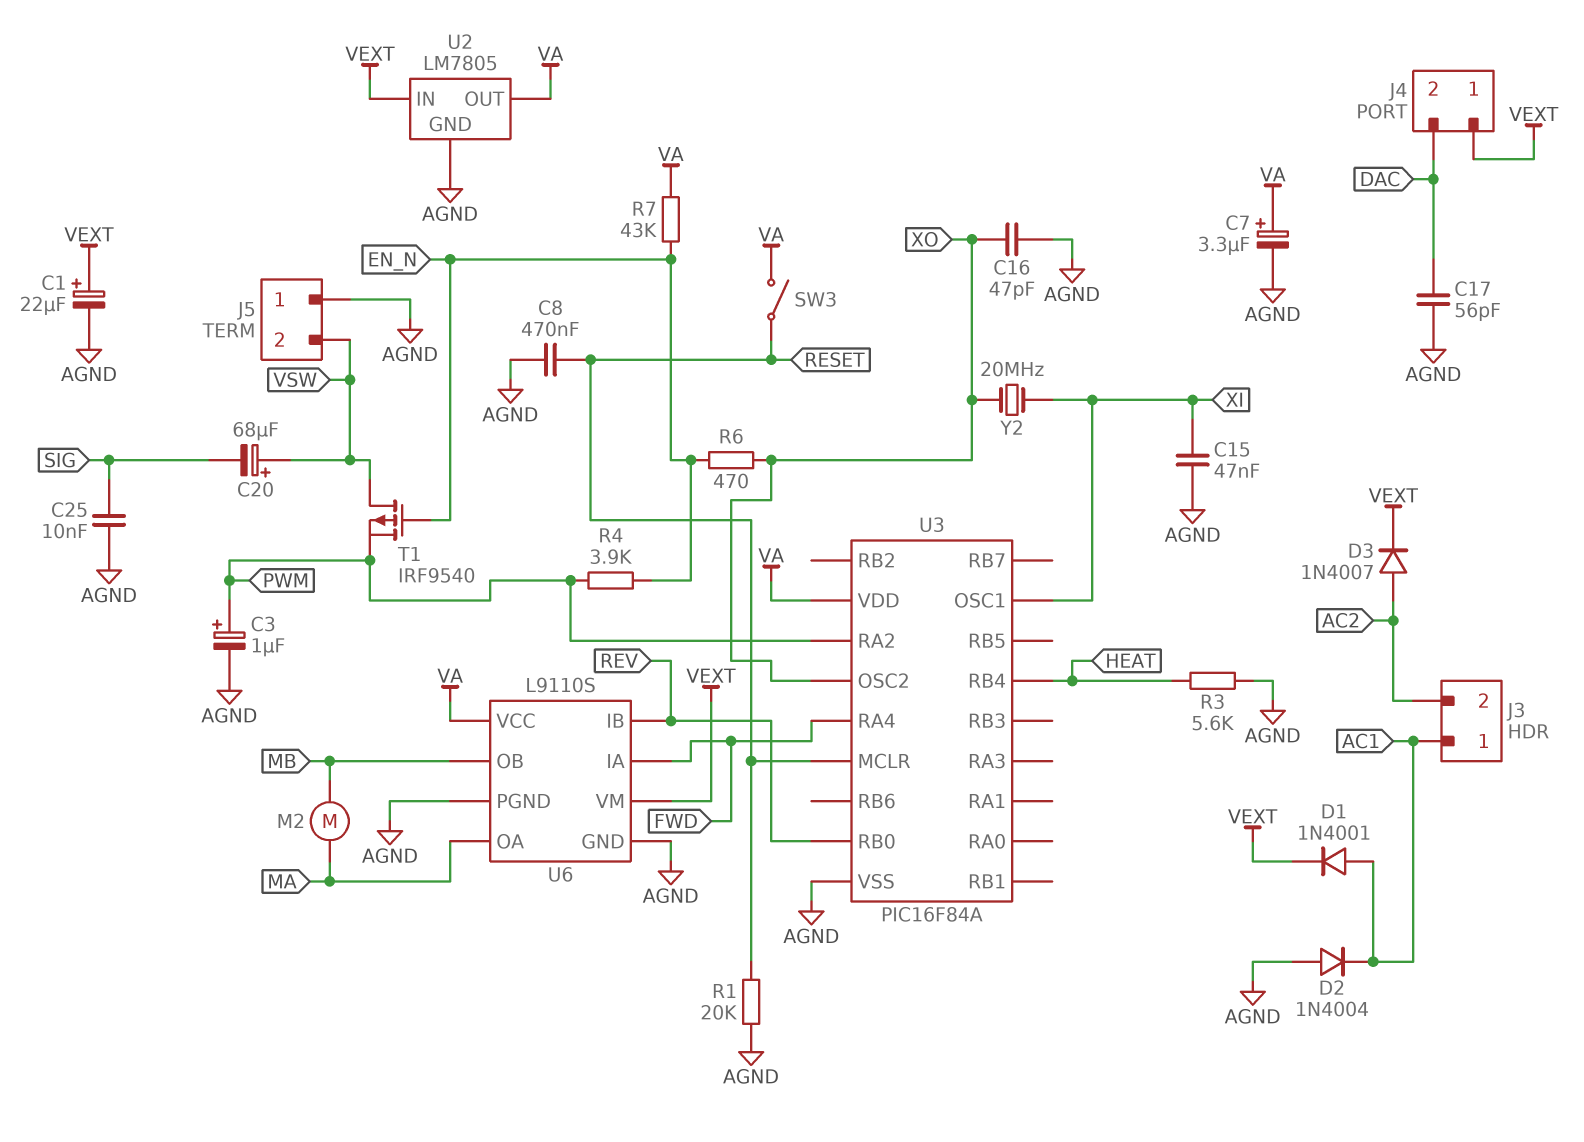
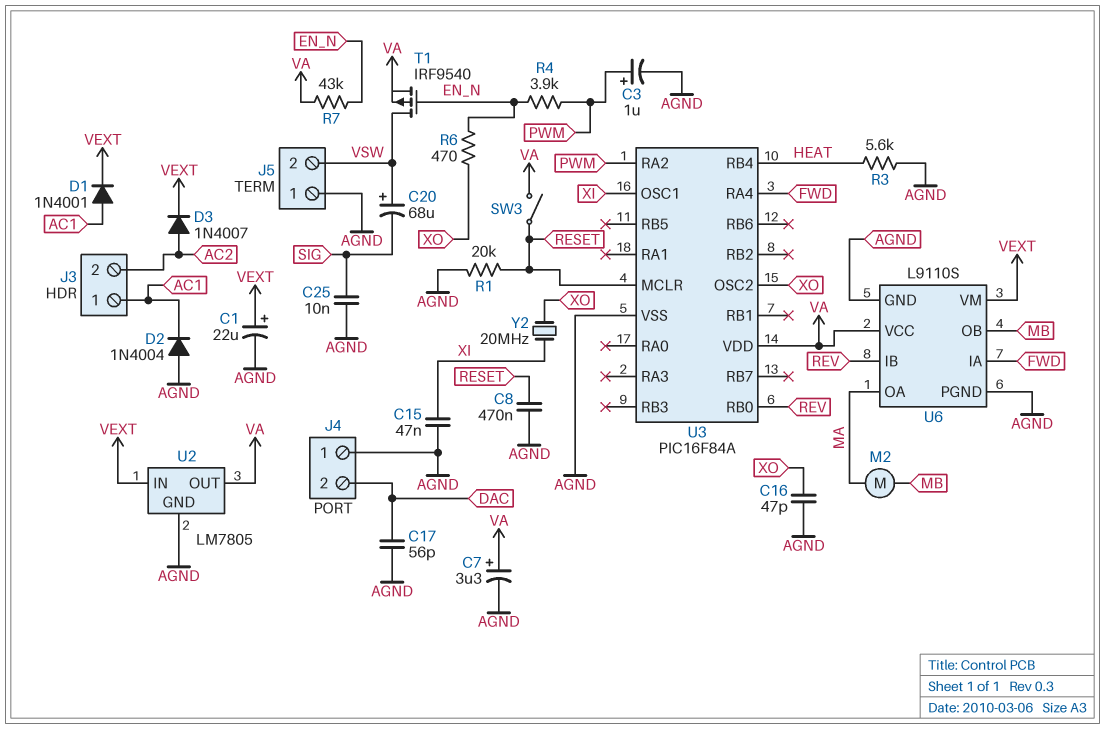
J4 pin 1: VEXT -> AGND
T1: PMOS IRF9540 (G EN_N, D VSW, S PWM) -> PMOS IRF9540 (G EN_N, D VSW, S VA)

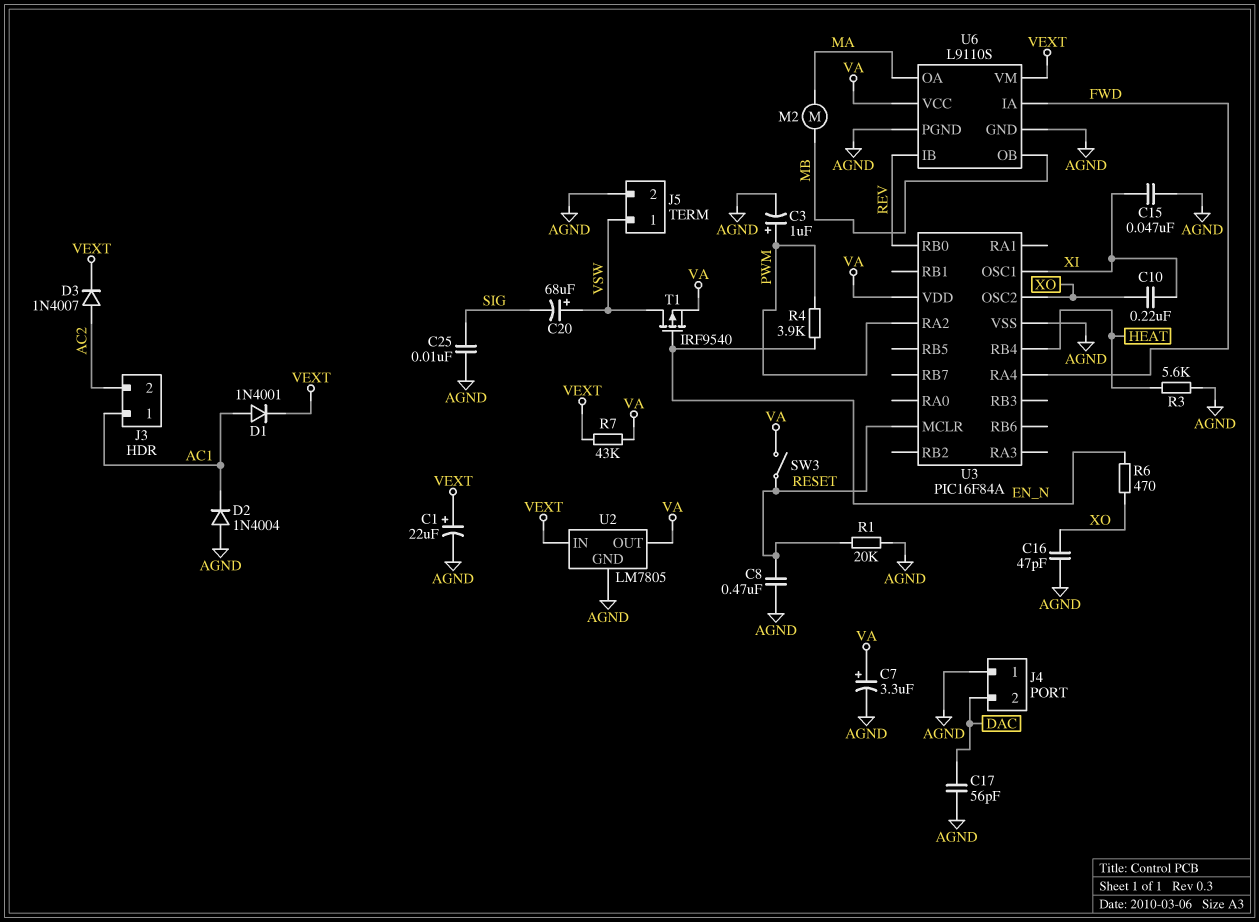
C10: none -> 220nF (XI, XO)
J5 pin 1: AGND -> VSW
J5 pin 2: VSW -> AGND
R7: 43k (EN_N, VA) -> 43k (VA, VEXT)
Y2: 20MHz (XI, XO) -> none

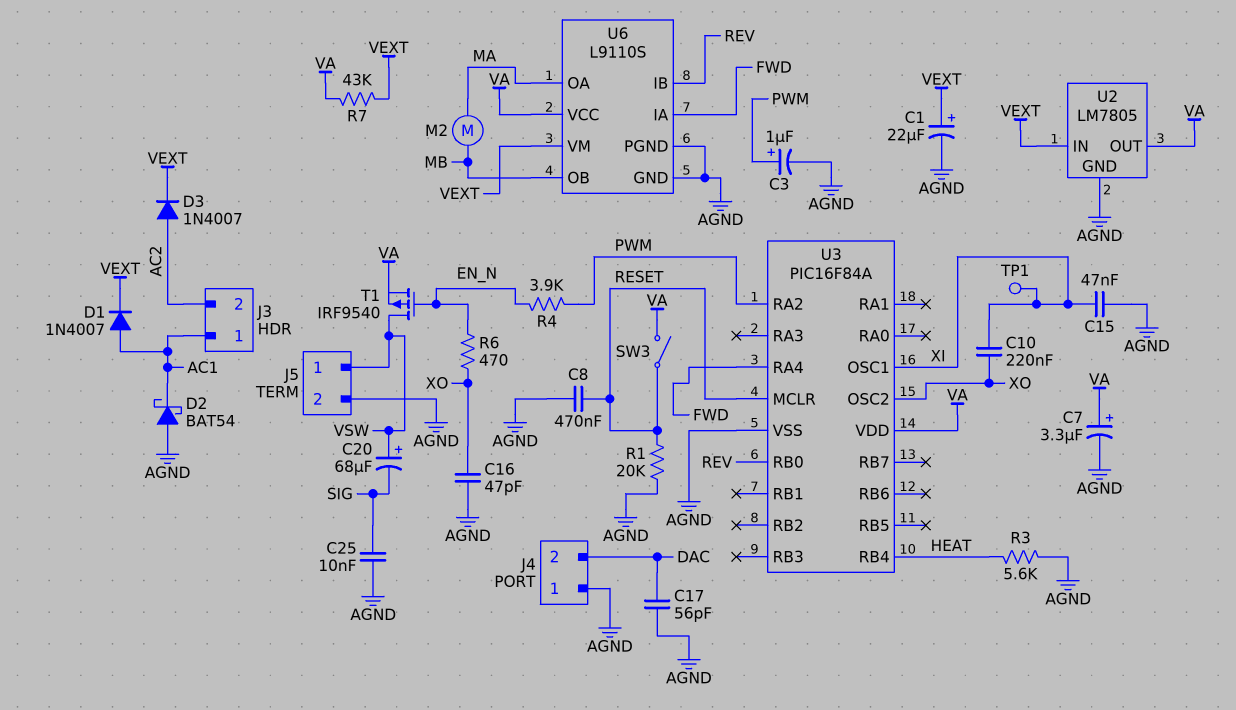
D1: diode 1N4001 (A AC1, K VEXT) -> diode 1N4007 (A AC1, K VEXT)
D2: diode 1N4004 (A AGND, K AC1) -> schottky BAT54 (A AGND, K AC1)
TP1: none -> test point (XI)

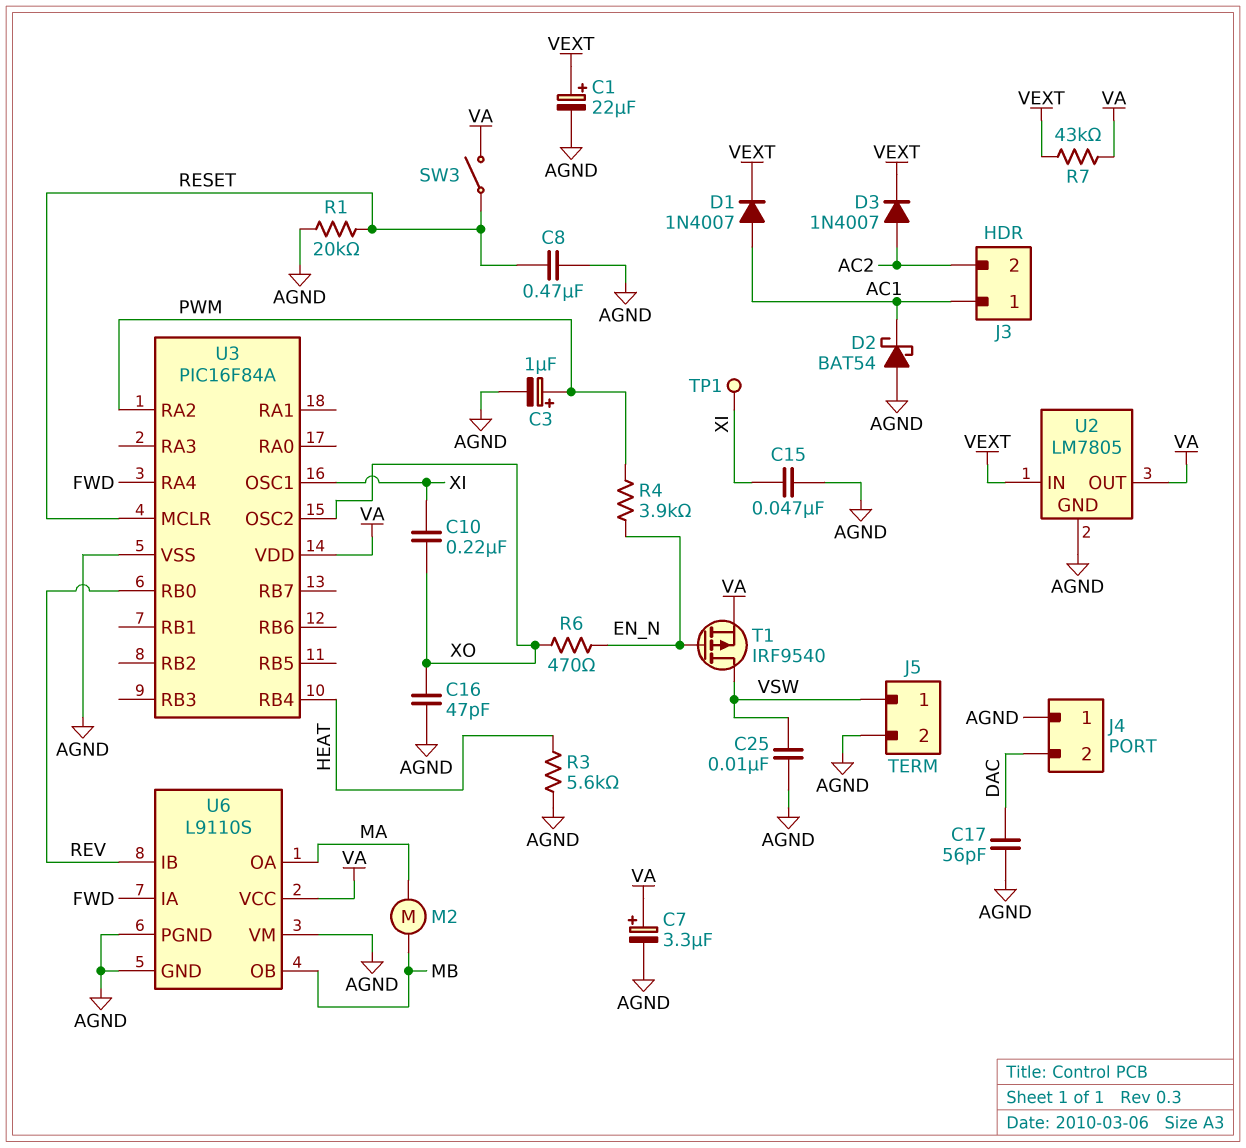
C20: 68uF (plus VSW, minus SIG) -> none
C25: 10nF (AGND, SIG) -> 10nF (AGND, VSW)
U6 pin VM: VEXT -> AGND

